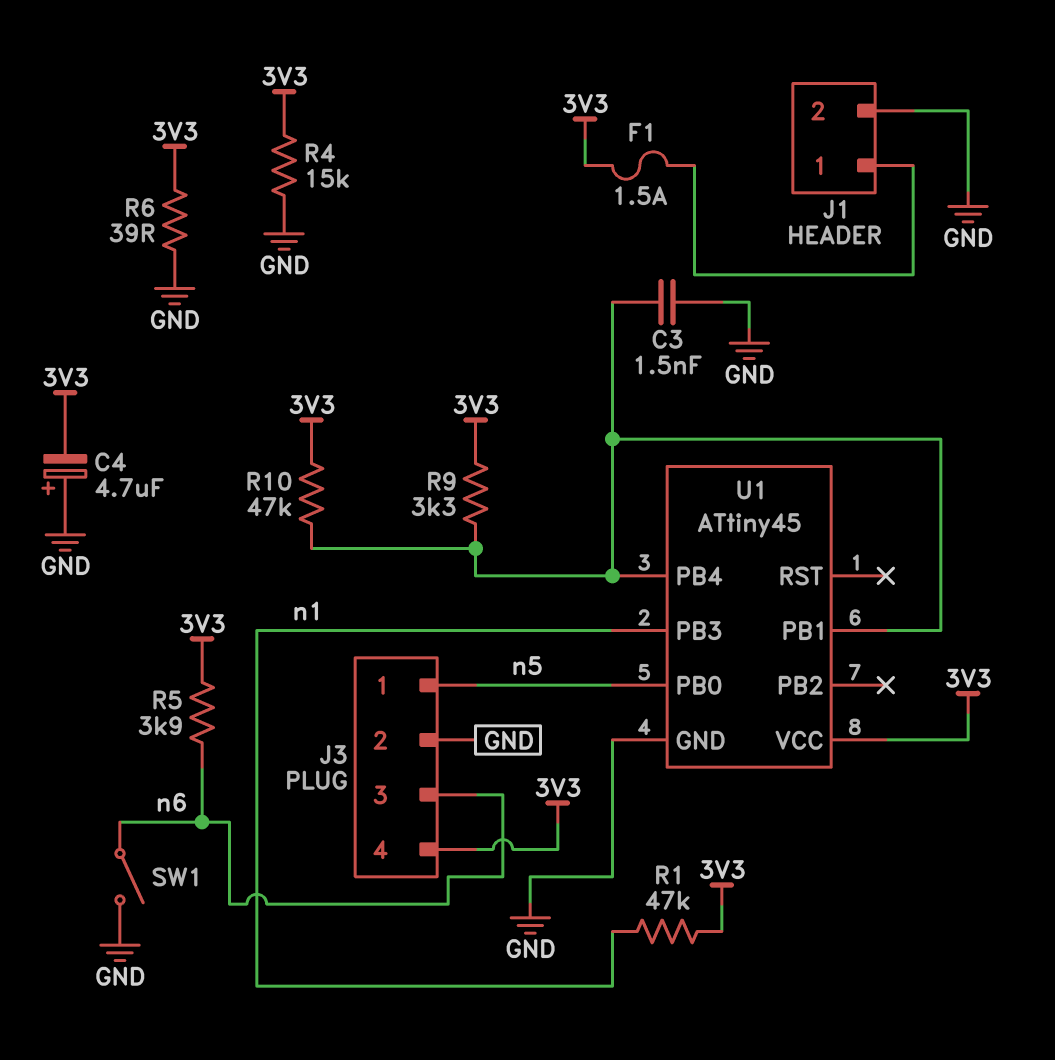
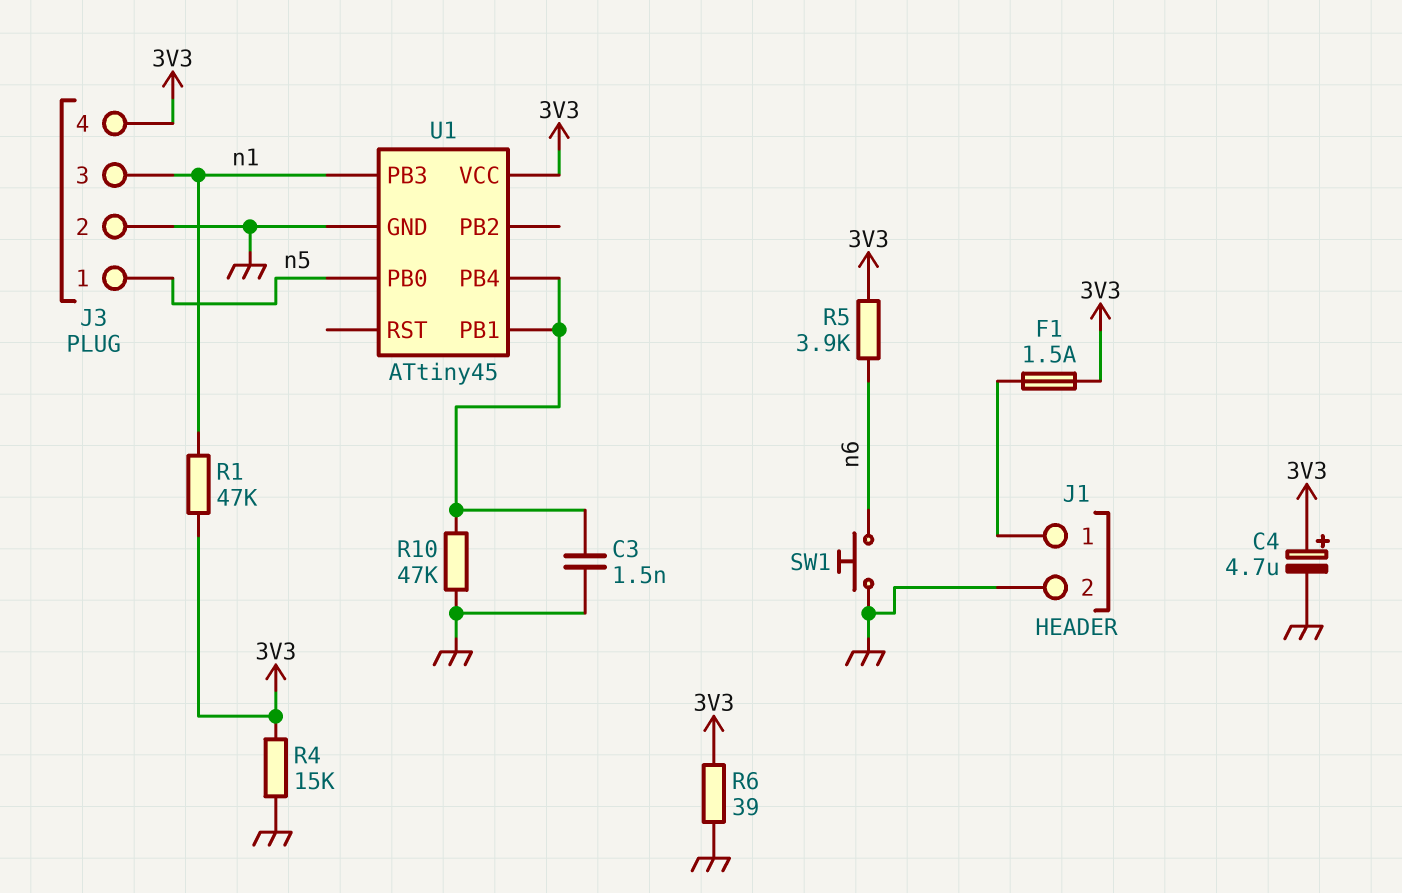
C4: 4.7uF (plus GND, minus 3V3) -> 4.7uF (plus 3V3, minus GND)
J3 pin 3: n6 -> n1
R9: 3.3k (3V3, U1/PB1) -> none
R10: 47k (3V3, U1/PB1) -> 47k (GND, U1/PB1)
SW1: switch (GND, n6) -> button (GND, n6)

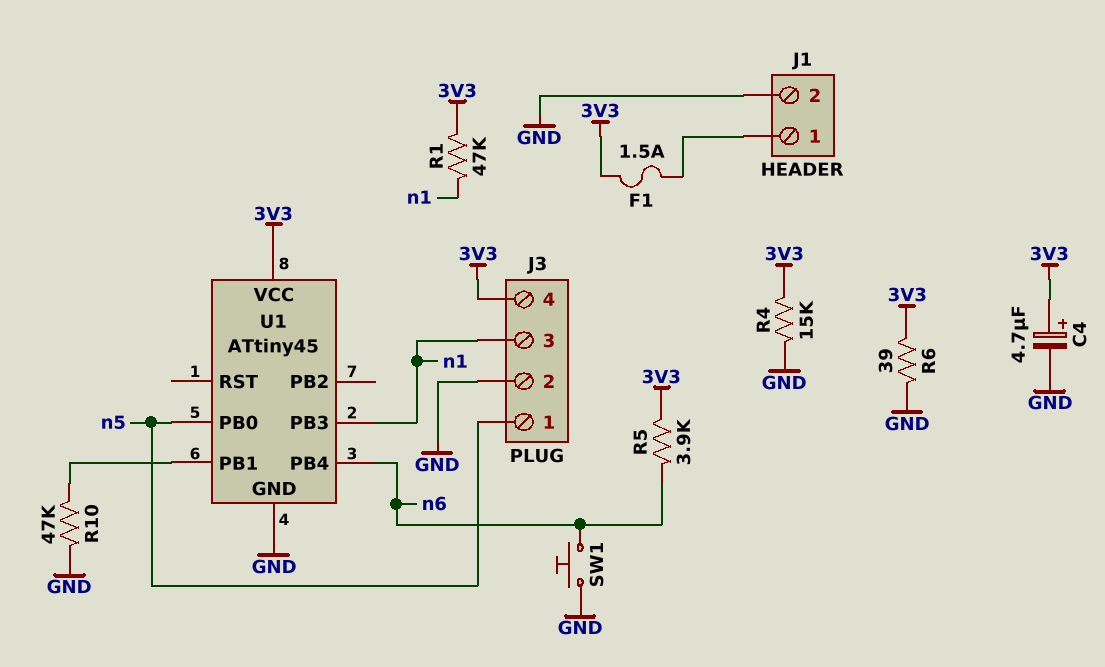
C3: 1.5nF (GND, U1/PB1) -> none
U1 pin PB4: U1/PB1 -> n6

